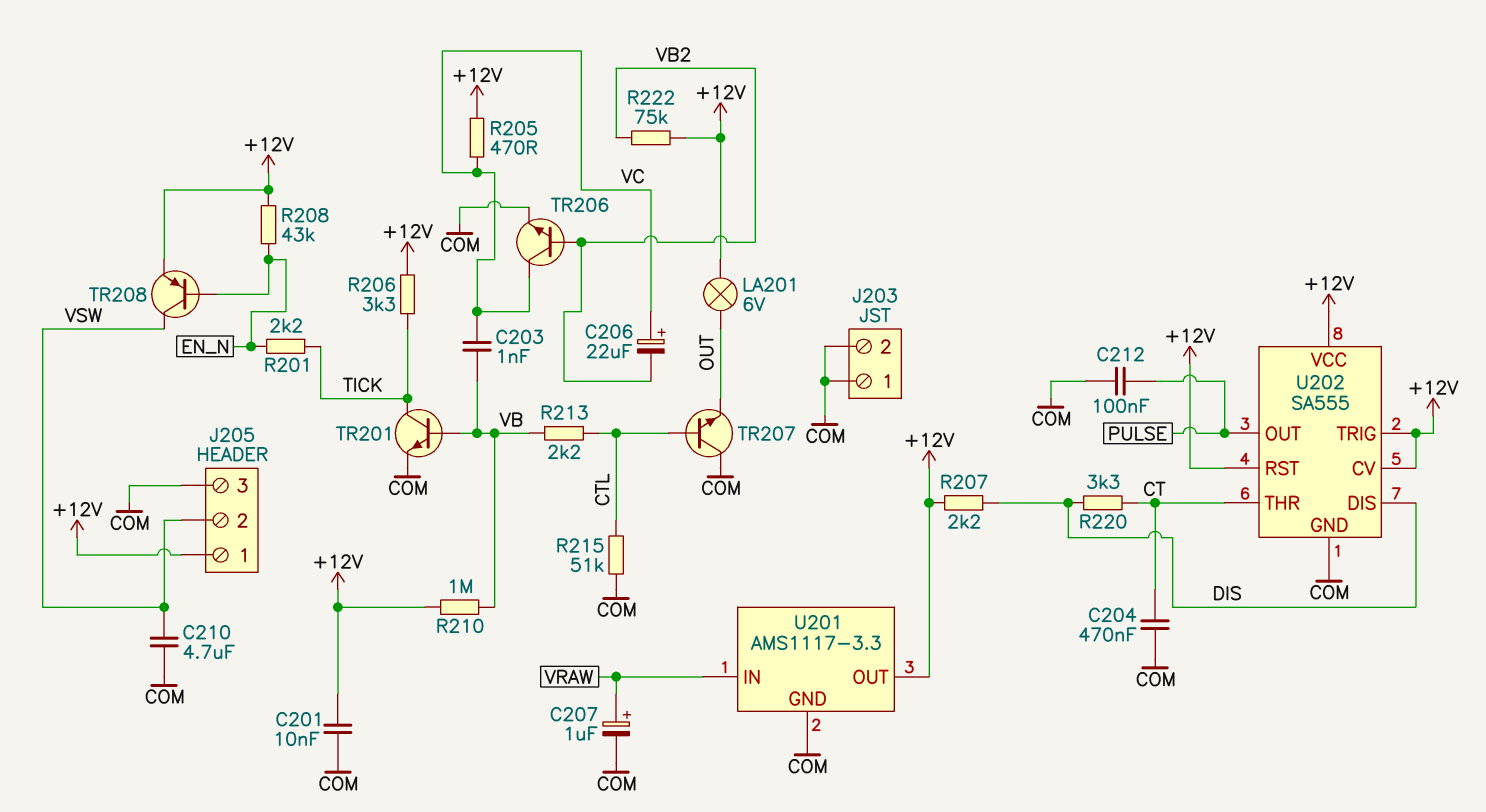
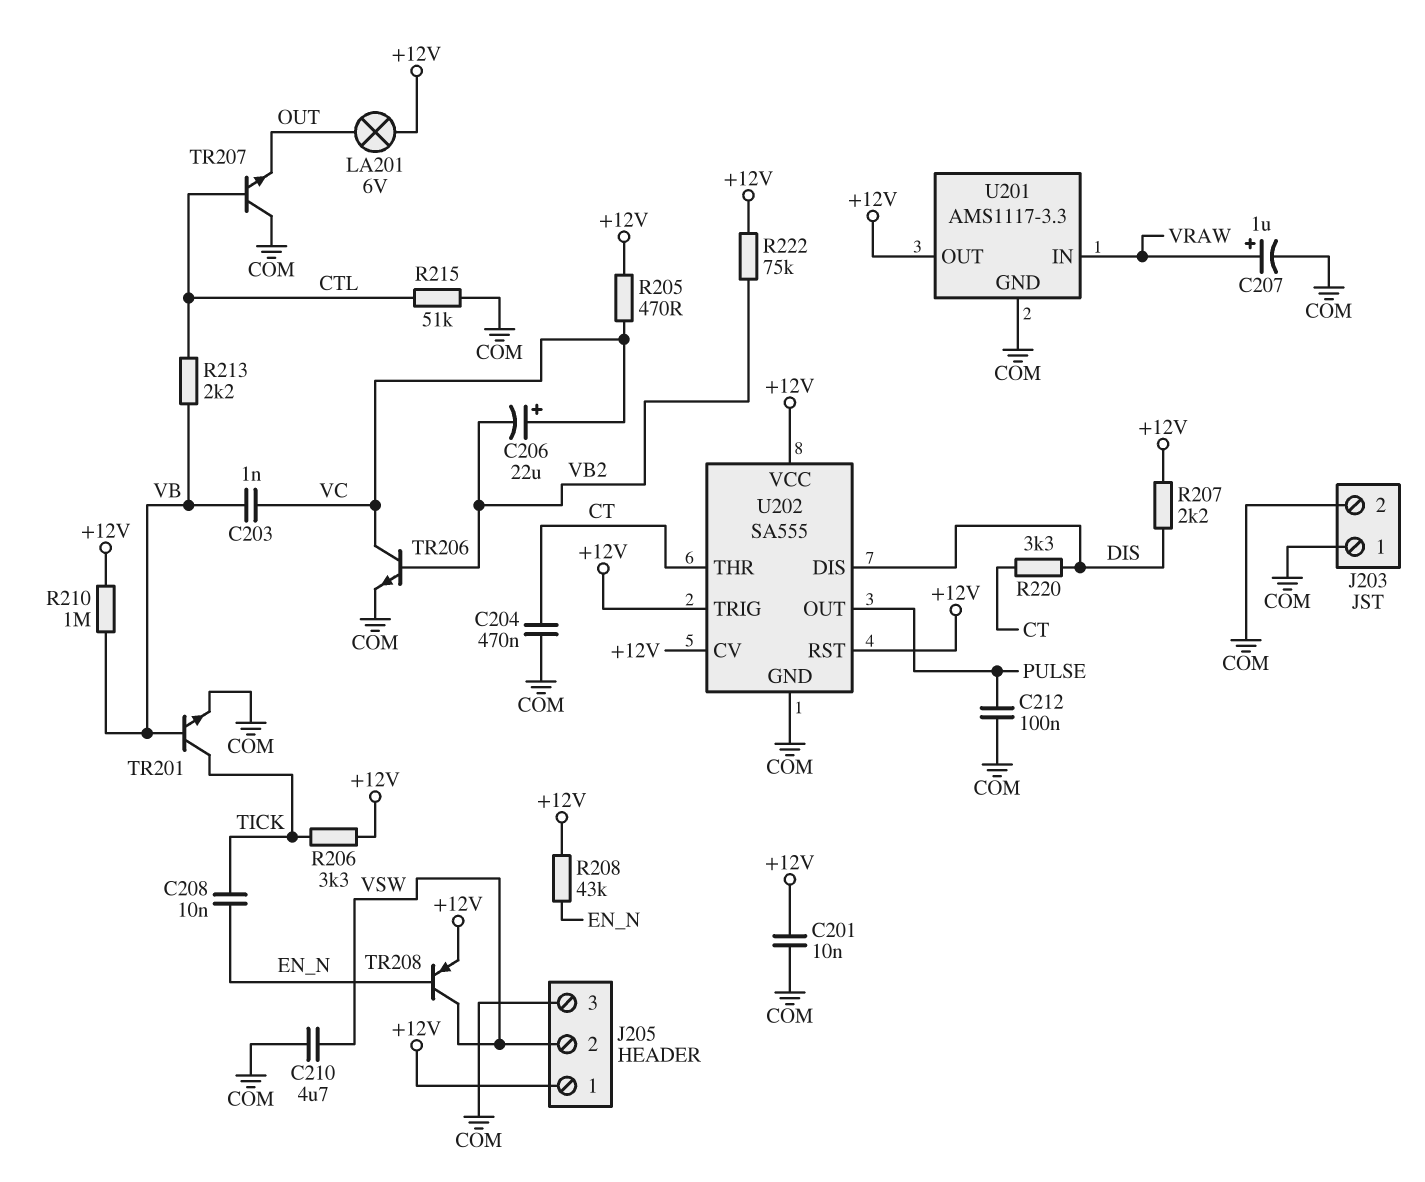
C208: none -> 10nF (EN_N, TICK)
R201: 2.2k (EN_N, TICK) -> none

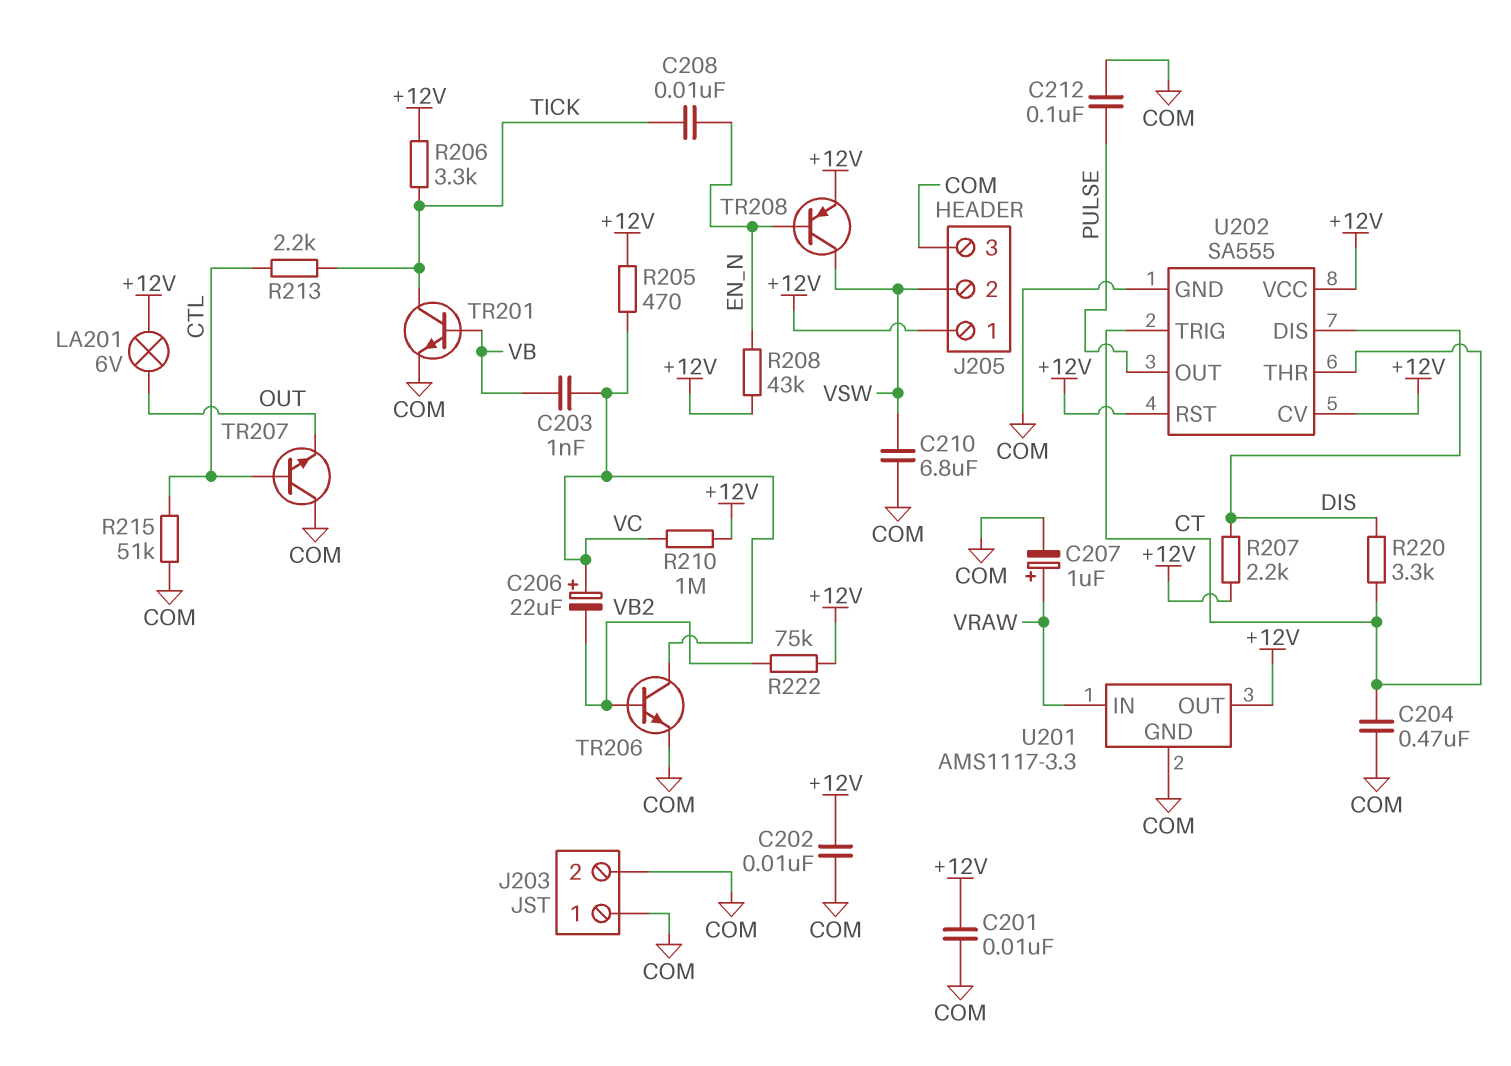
C202: none -> 10nF (+12V, COM)
C210: 4.7uF (COM, VSW) -> 6.8uF (COM, VSW)
R210: 1M (+12V, VB) -> 1M (+12V, VC)
R213: 2.2k (CTL, VB) -> 2.2k (CTL, TICK)
U202 pin TRIG: +12V -> CT

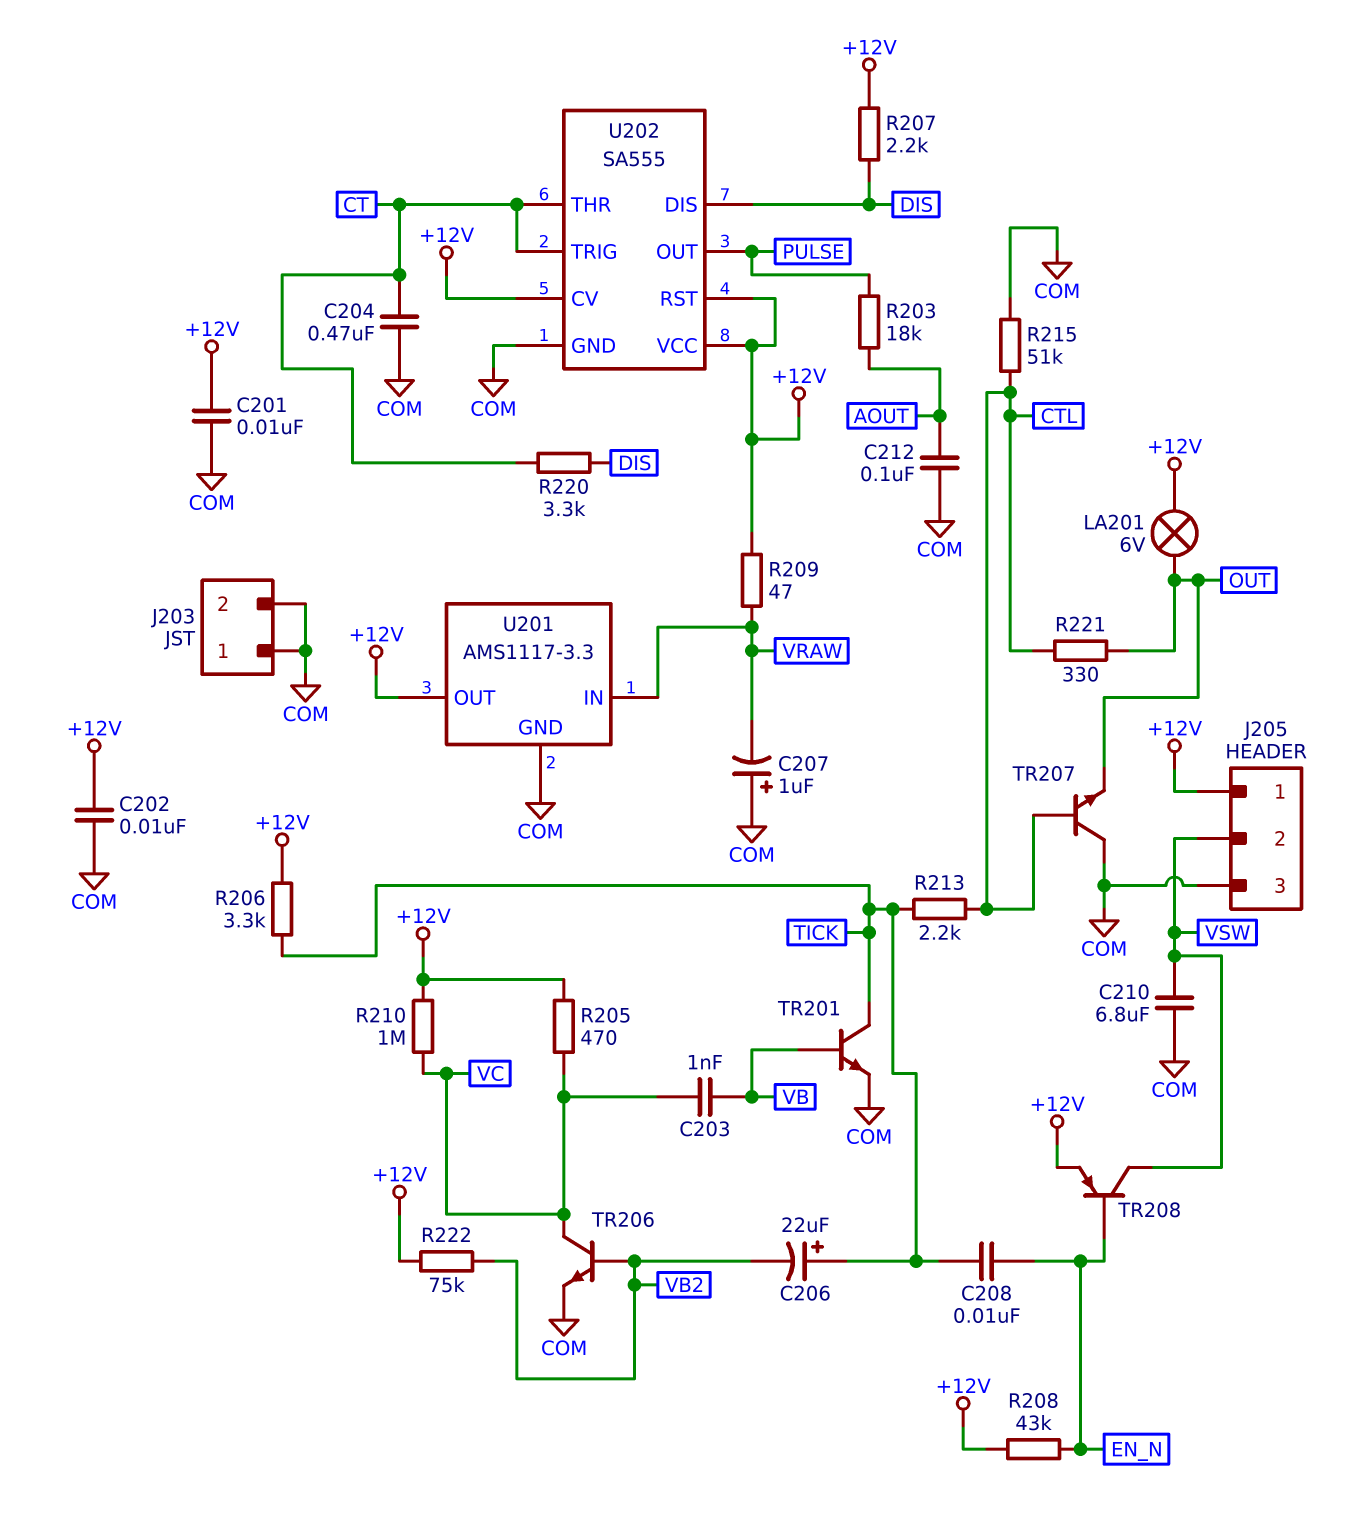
C206: 22uF (plus VC, minus VB2) -> 22uF (plus TICK, minus VB2)
C207: 1uF (plus VRAW, minus COM) -> 1uF (plus COM, minus VRAW)
C212: 100nF (COM, PULSE) -> 100nF (AOUT, COM)
R203: none -> 18k (AOUT, PULSE)
R209: none -> 47 (+12V, VRAW)
R221: none -> 330 (CTL, OUT)

